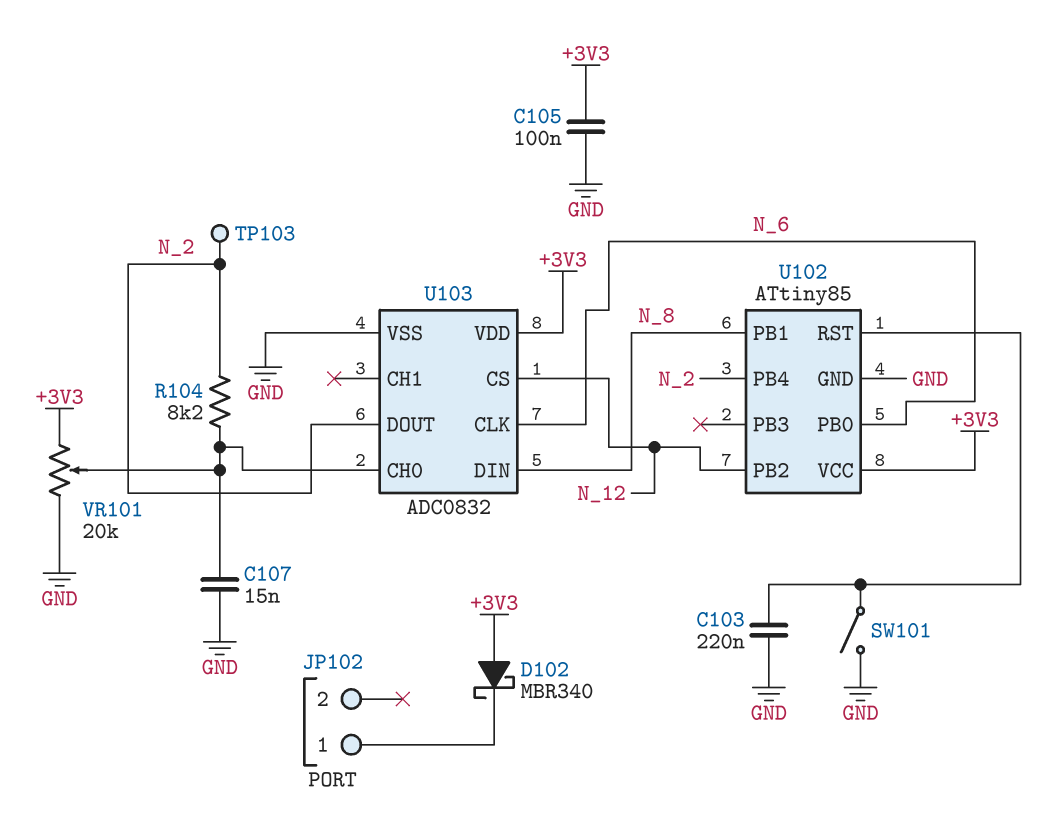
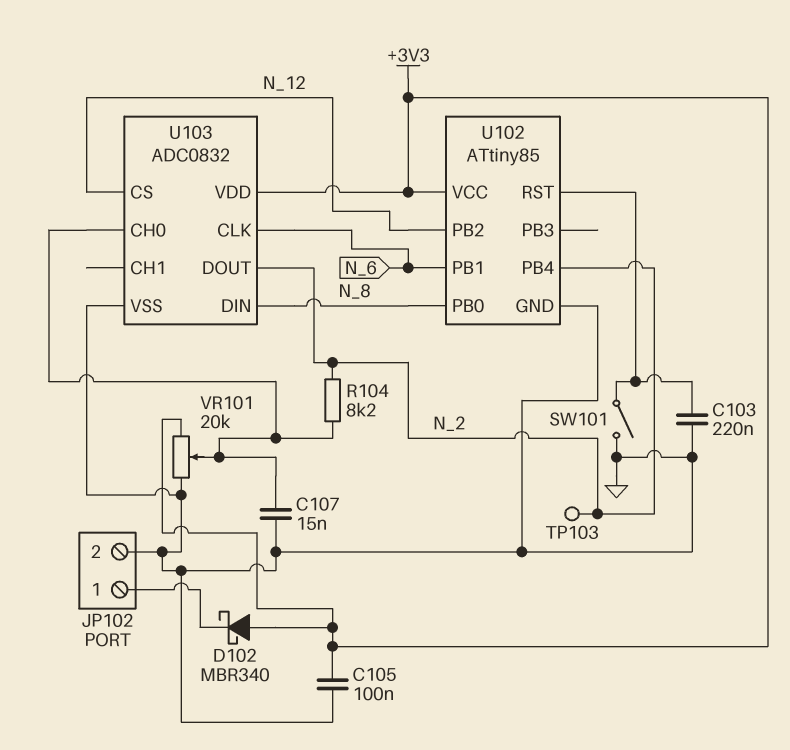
JP102 pin 2: none -> GND
U102 pin PB0: N_6 -> N_8
U102 pin PB1: N_8 -> N_6

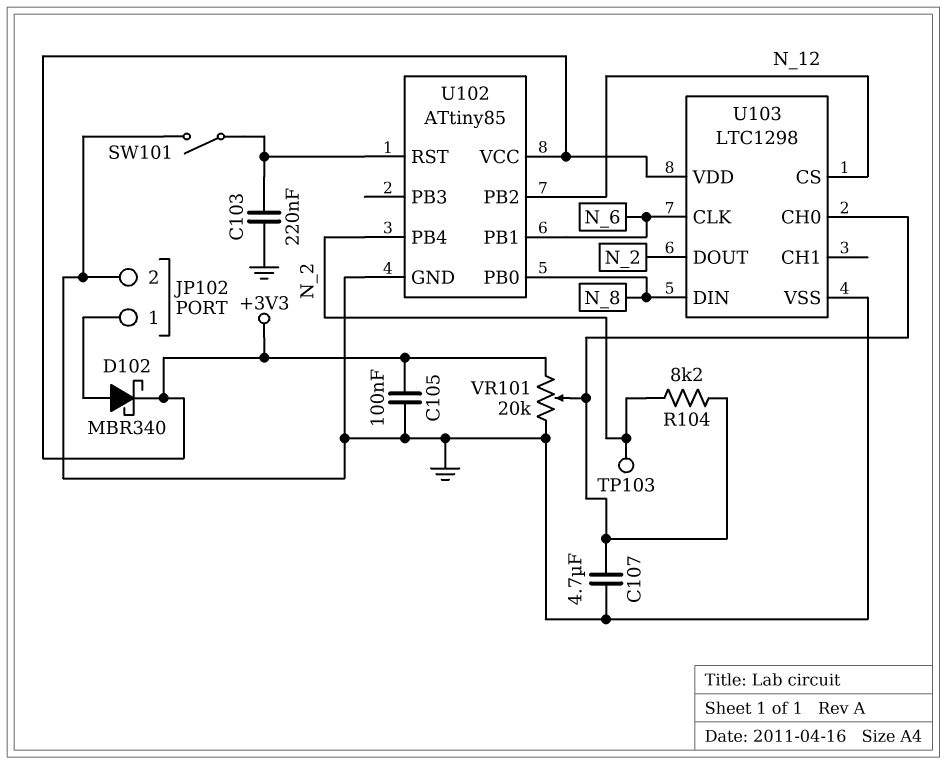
C107: 15nF (GND, U103/CH0) -> 4.7uF (GND, U103/CH0)
D102: schottky MBR340 (A +3V3, K JP102/1) -> schottky MBR340 (A JP102/1, K +3V3)
U103: ADC0832 -> LTC1298

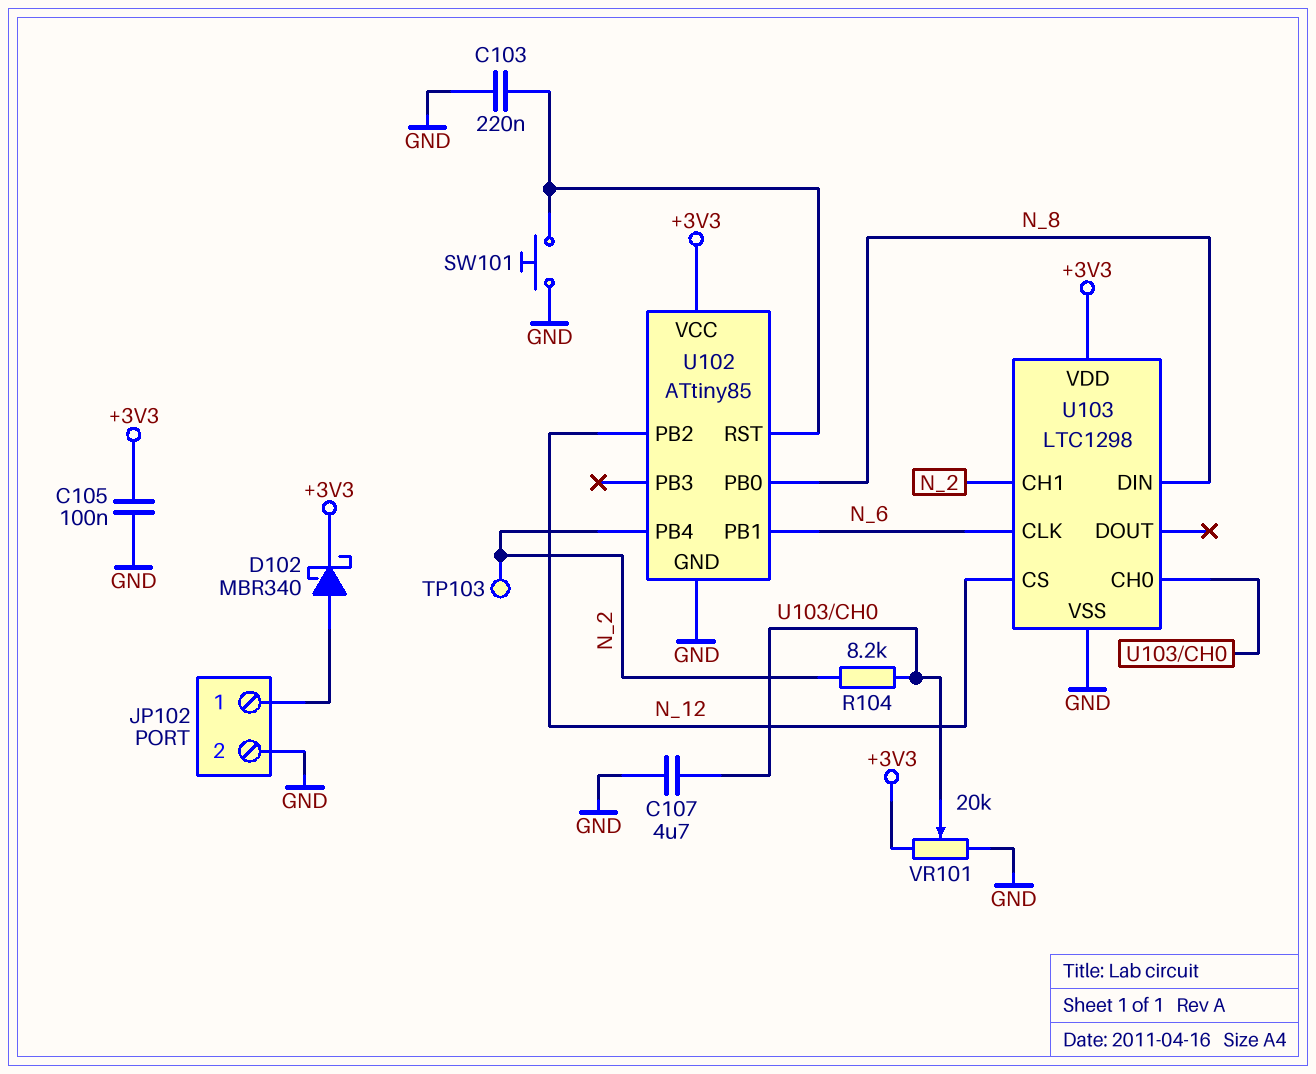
SW101: switch (GND, U102/RST) -> button (GND, U102/RST)
U103 pin CH1: none -> N_2
U103 pin DOUT: N_2 -> none

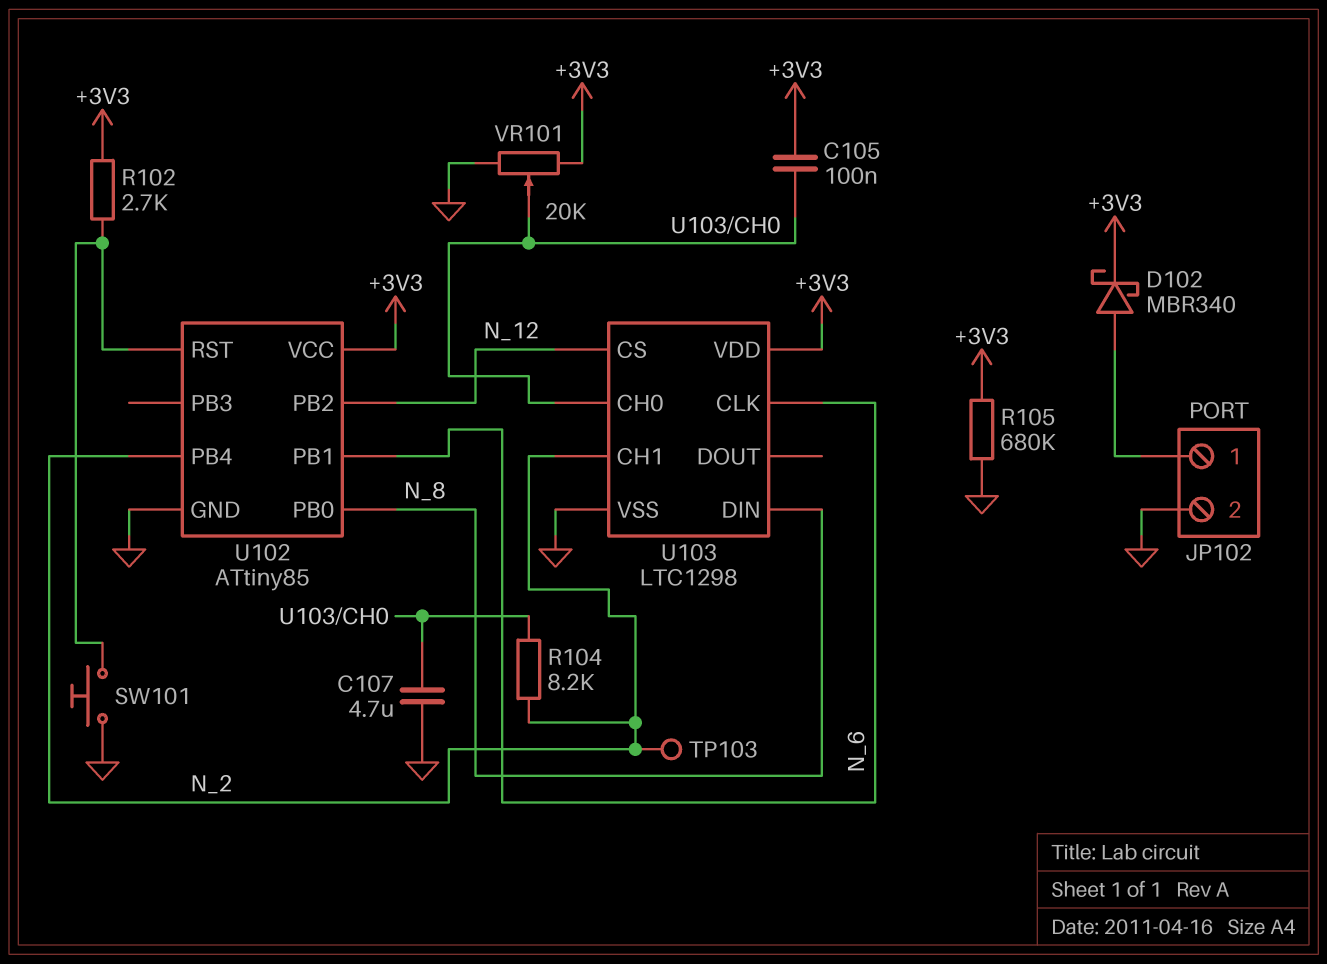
C103: 220nF (GND, U102/RST) -> none
C105: 100nF (+3V3, GND) -> 100nF (+3V3, U103/CH0)
R102: none -> 2.7k (+3V3, U102/RST)
R105: none -> 680k (+3V3, GND)

